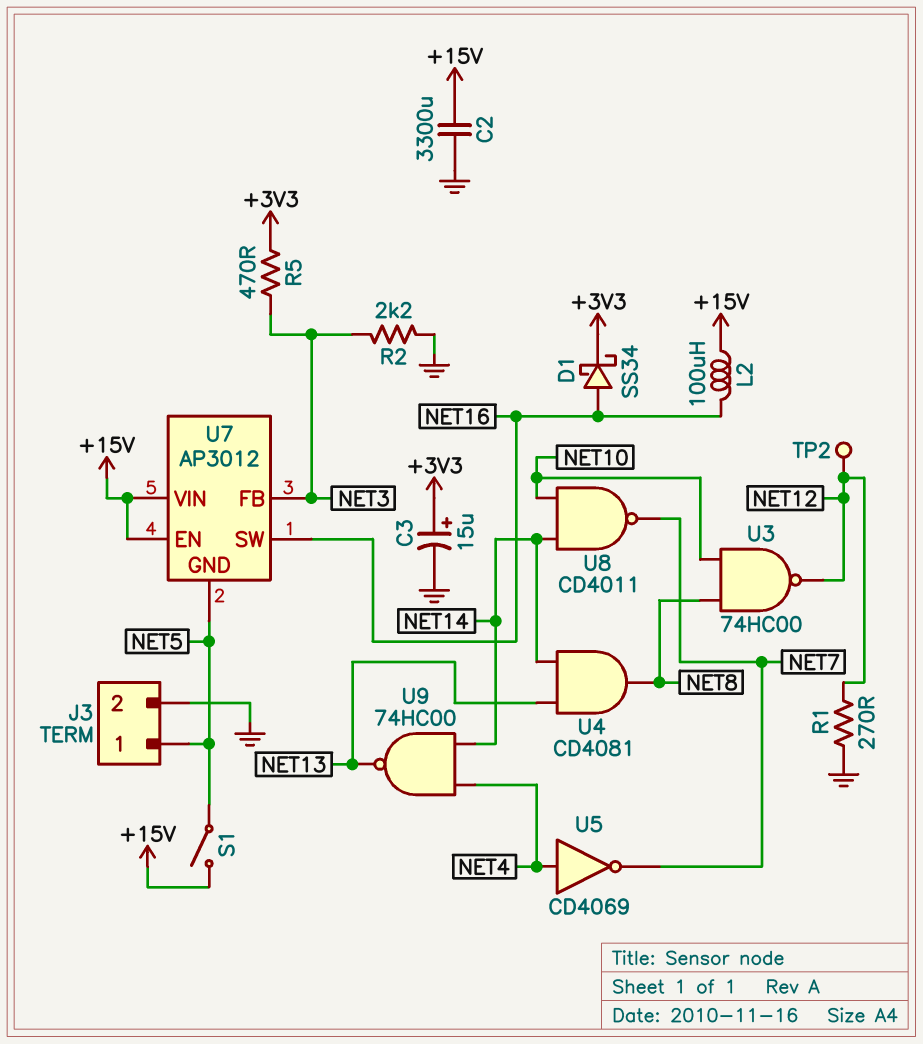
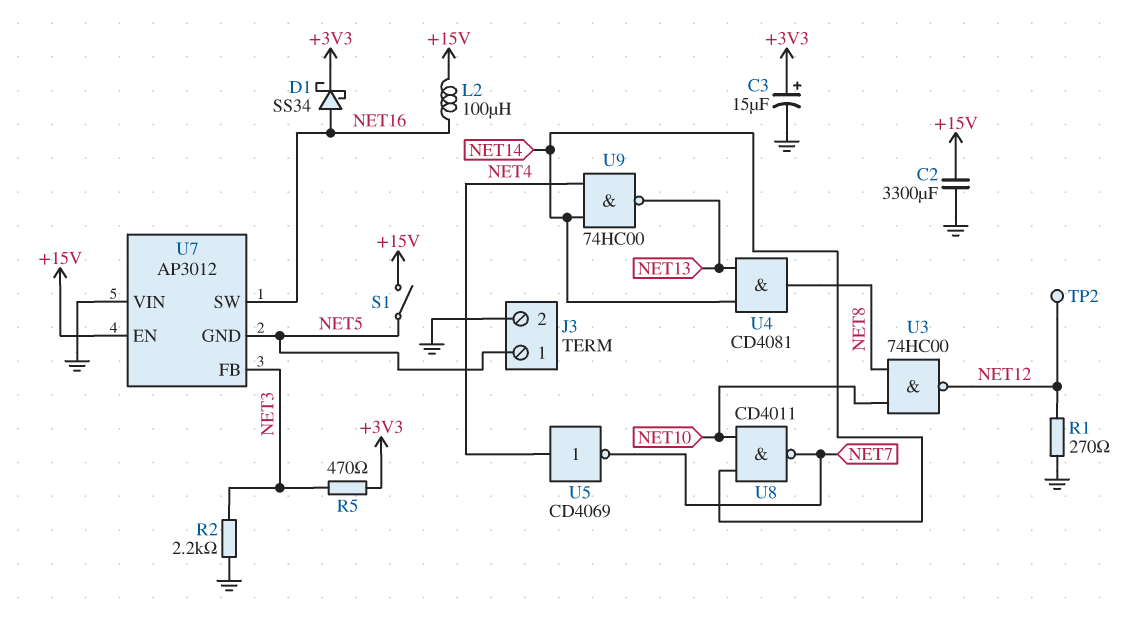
U7 pin VIN: +15V -> GND

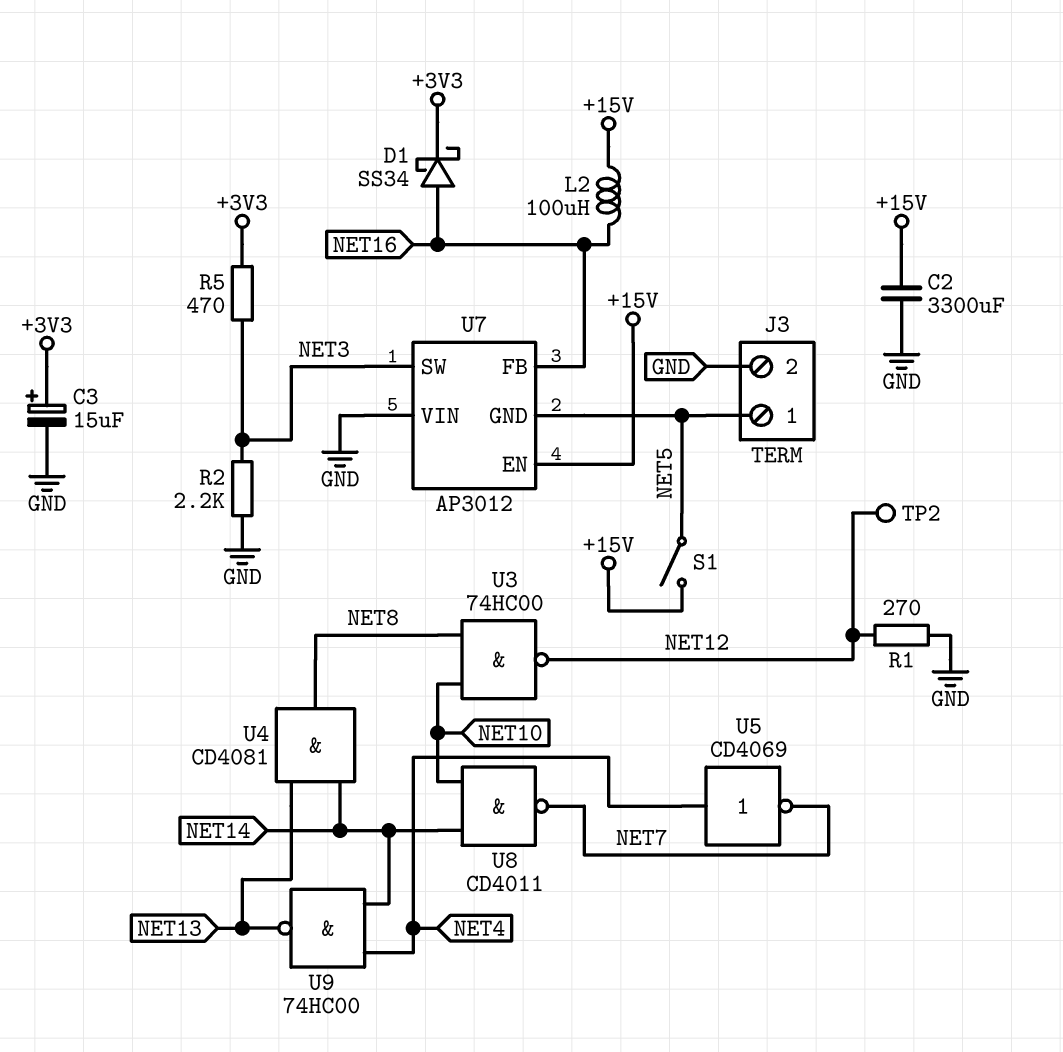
U7 pin FB: NET3 -> NET16
U7 pin SW: NET16 -> NET3

